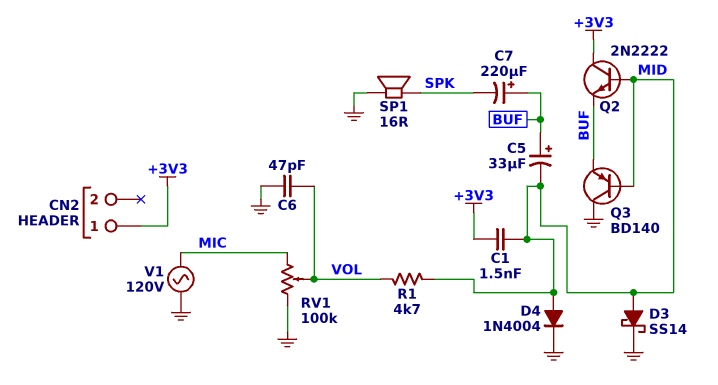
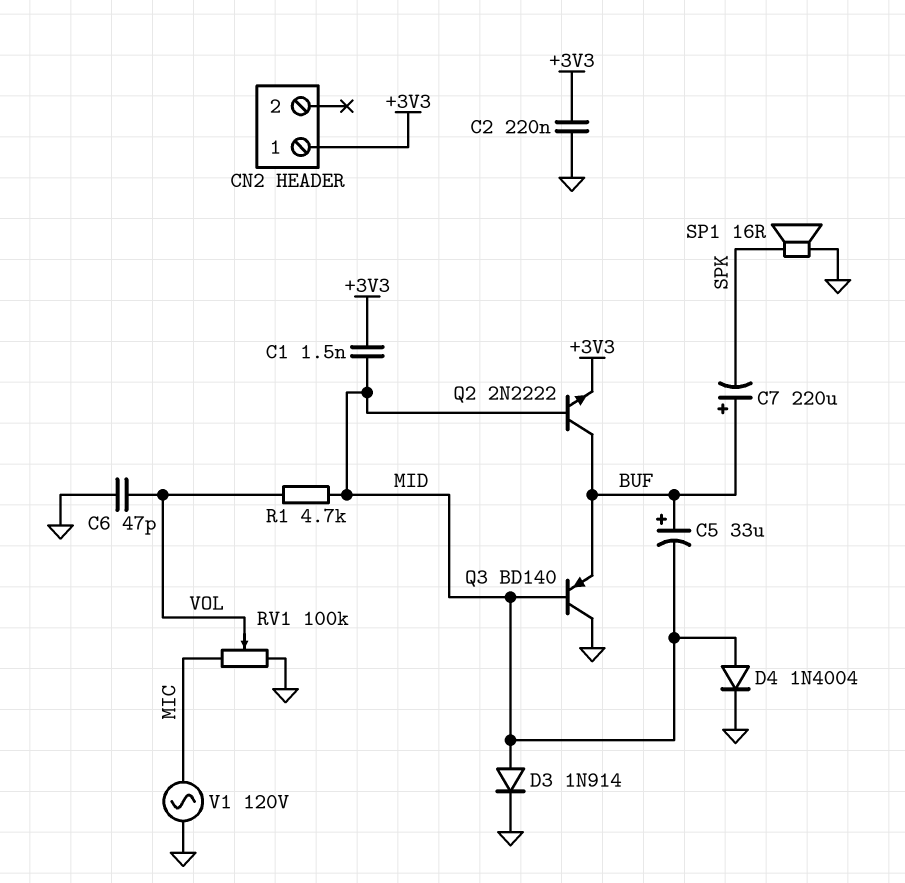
C2: none -> 220nF (+3V3, GND)
D3: schottky SS14 (A MID, K GND) -> diode 1N914 (A MID, K GND)
Q2: NPN 2N2222 (B MID, C +3V3, E BUF) -> NPN 2N2222 (B MID, C BUF, E +3V3)

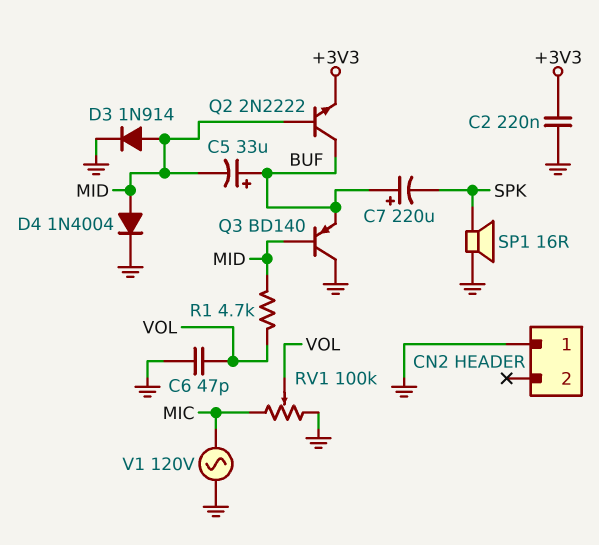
C1: 1.5nF (+3V3, MID) -> none
CN2 pin 1: +3V3 -> GND

